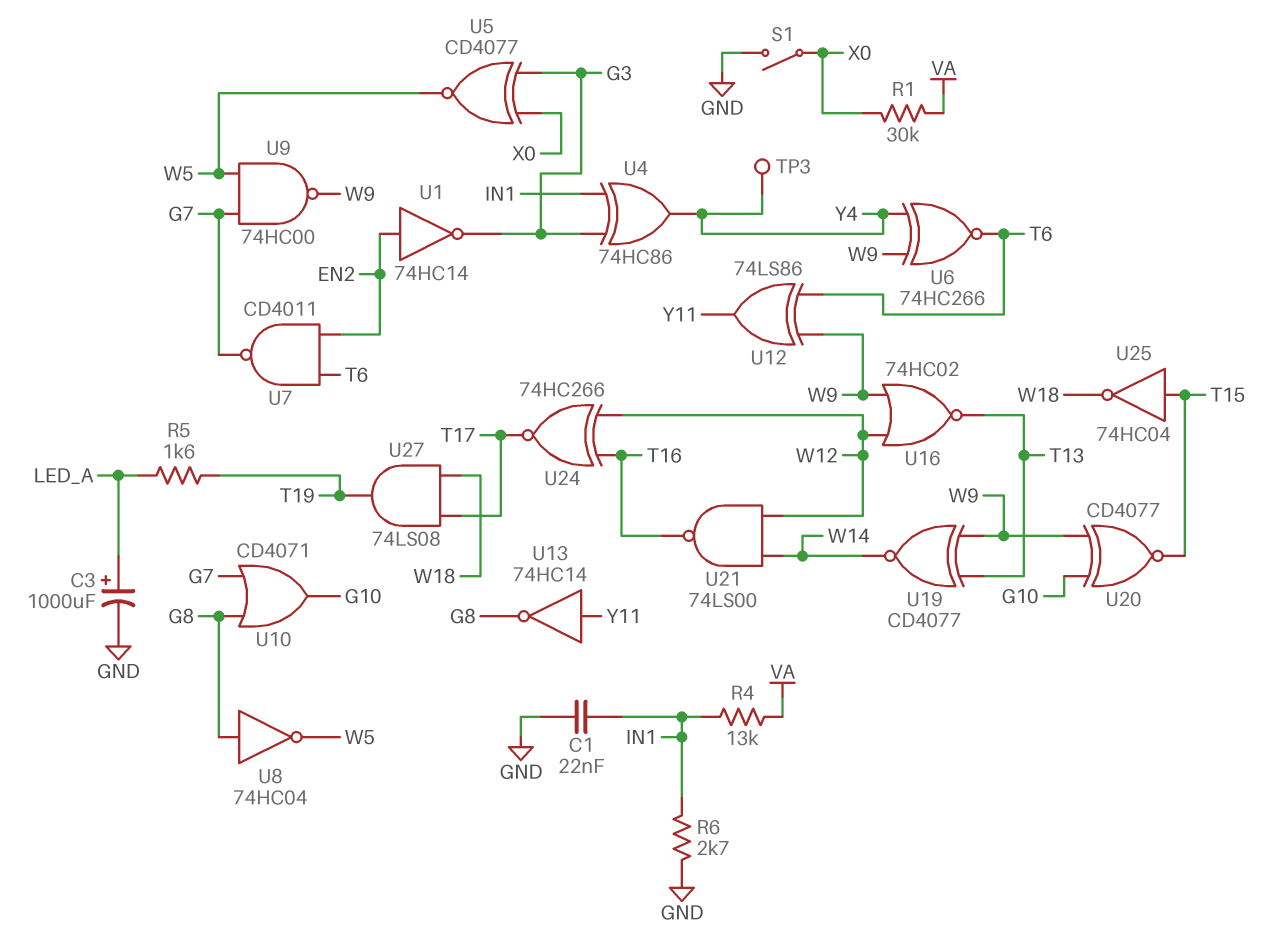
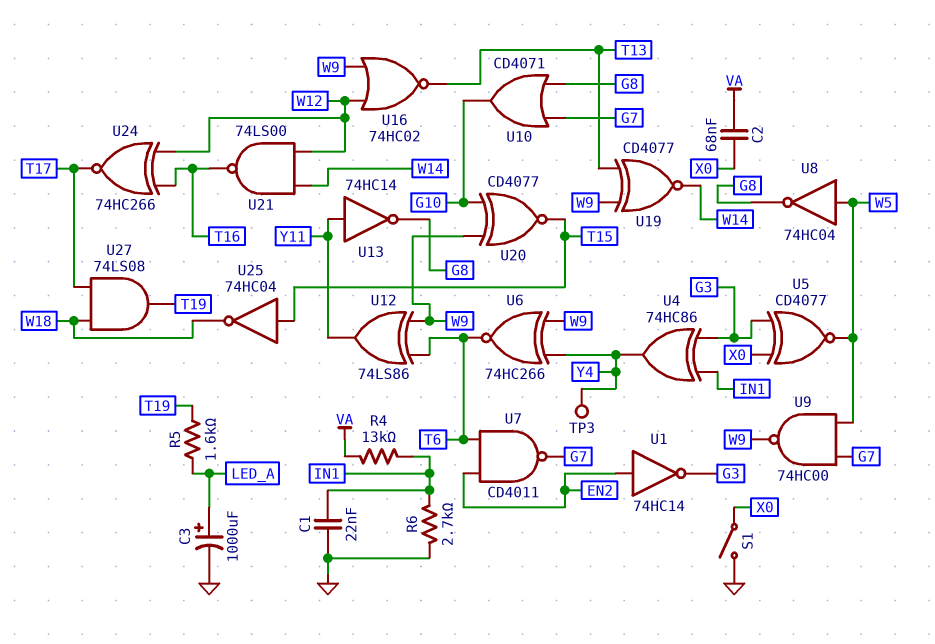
C2: none -> 68nF (VA, X0)
R1: 30k (VA, X0) -> none
U8: NOT 74HC04 (in G8, out W5) -> NOT 74HC04 (in W5, out G8)

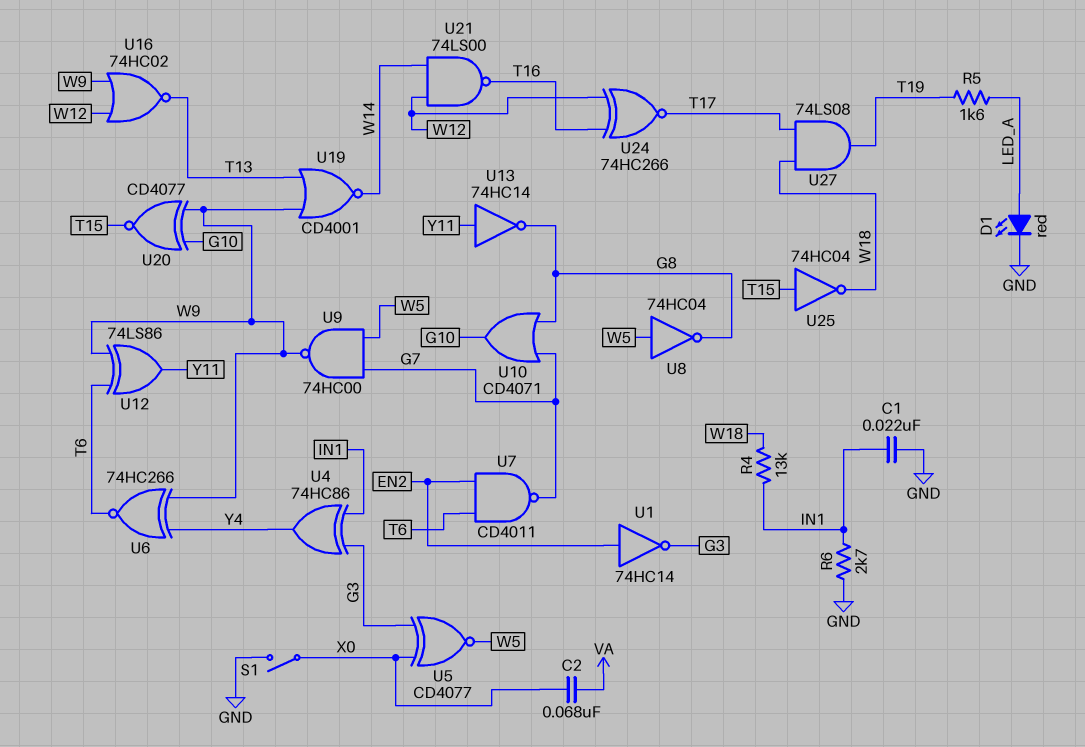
C3: 1000uF (plus LED_A, minus GND) -> none
D1: none -> LED red (A LED_A, K GND)
R4: 13k (IN1, VA) -> 13k (IN1, W18)
TP3: test point (Y4) -> none
U19: XNOR CD4077 (in T13, in W9, out W14) -> NOR CD4001 (in T13, in W9, out W14)

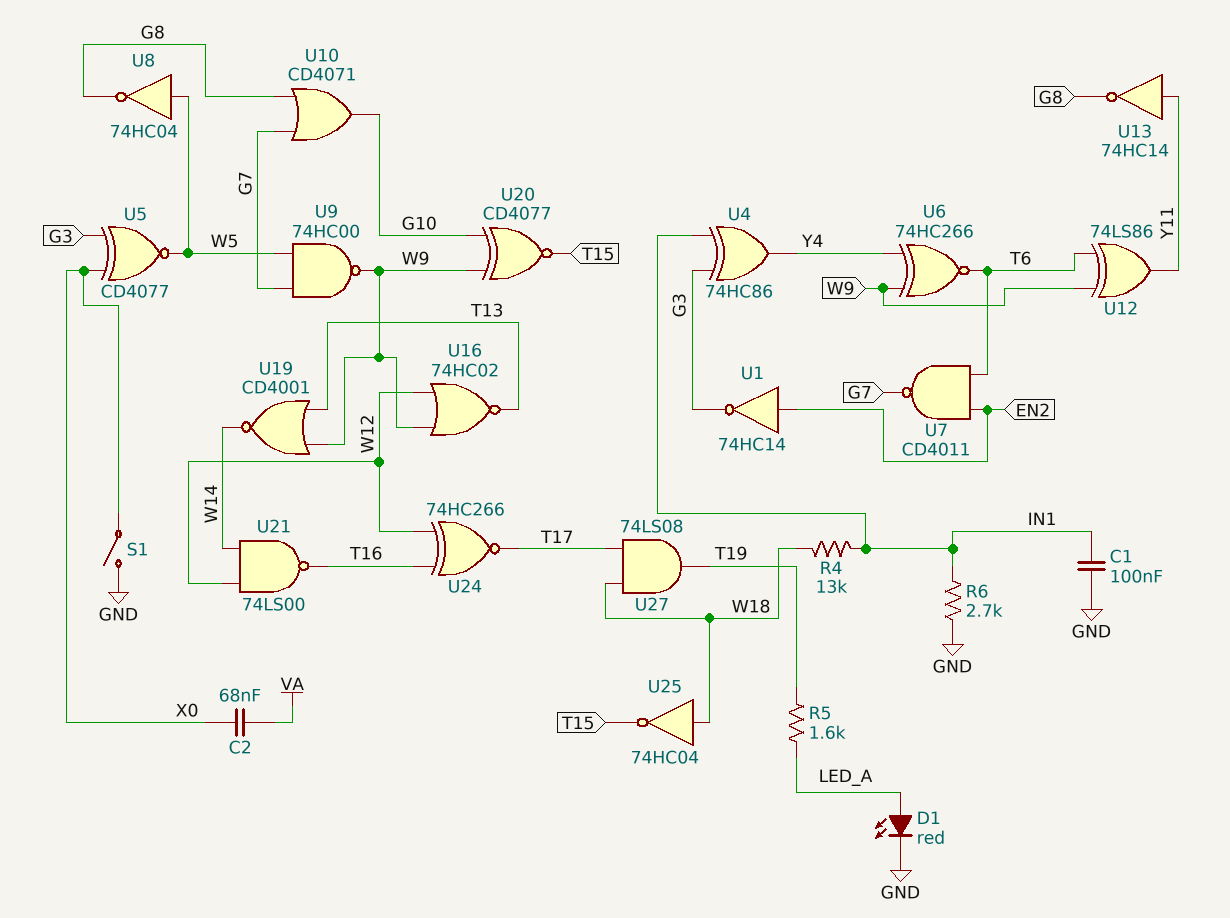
C1: 22nF (GND, IN1) -> 100nF (GND, IN1)
U25: NOT 74HC04 (in T15, out W18) -> NOT 74HC04 (in W18, out T15)

